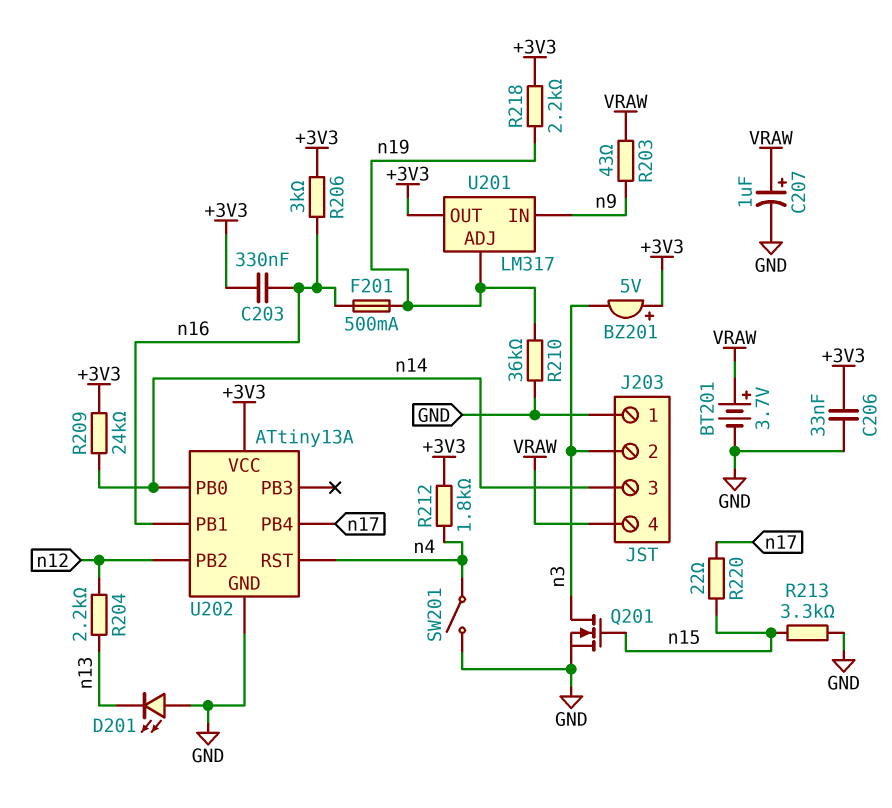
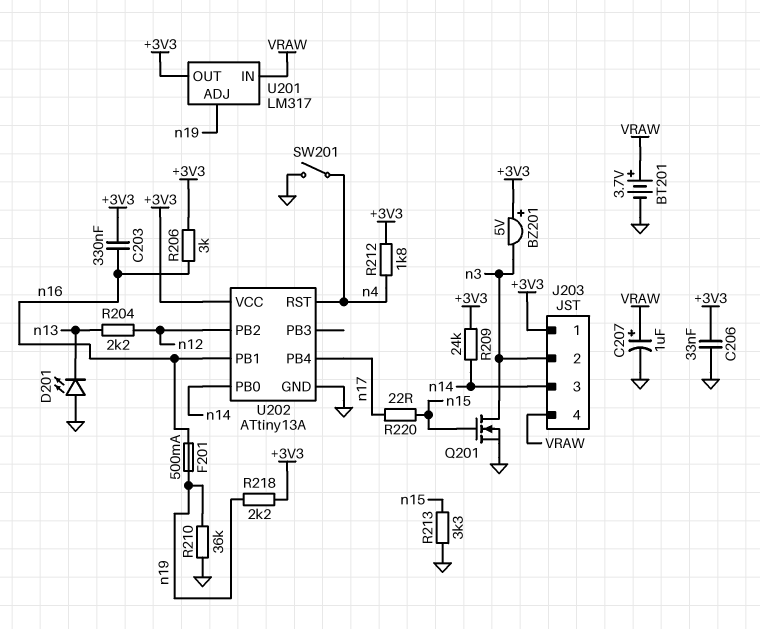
J203 pin 1: GND -> +3V3
R203: 43 (VRAW, n9) -> none
U201 pin IN: n9 -> VRAW

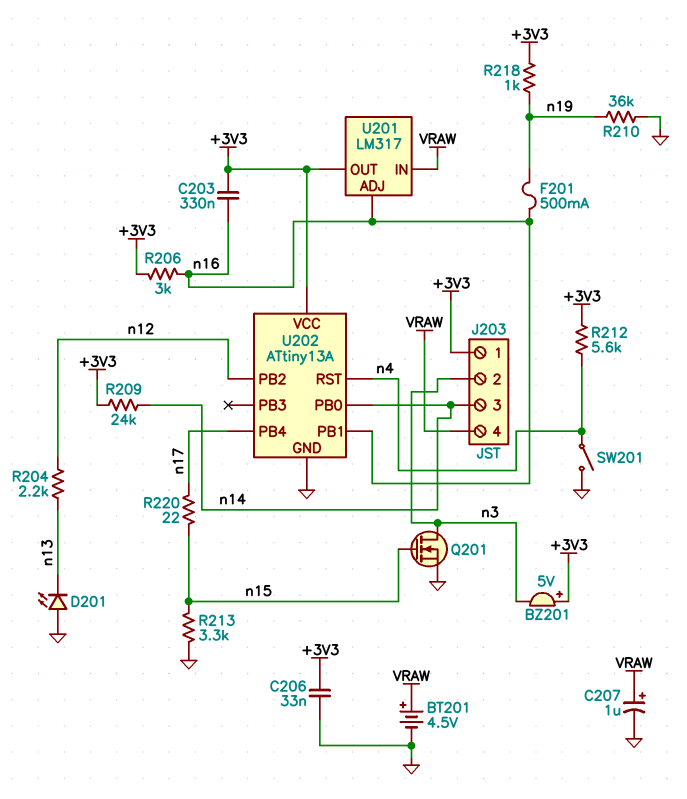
BT201: 3.7V (plus VRAW, minus GND) -> 4.5V (plus VRAW, minus GND)
R212: 1.8k (+3V3, n4) -> 5.6k (+3V3, n4)
R218: 2.2k (+3V3, n19) -> 1k (+3V3, n19)
U201 pin ADJ: n19 -> n16

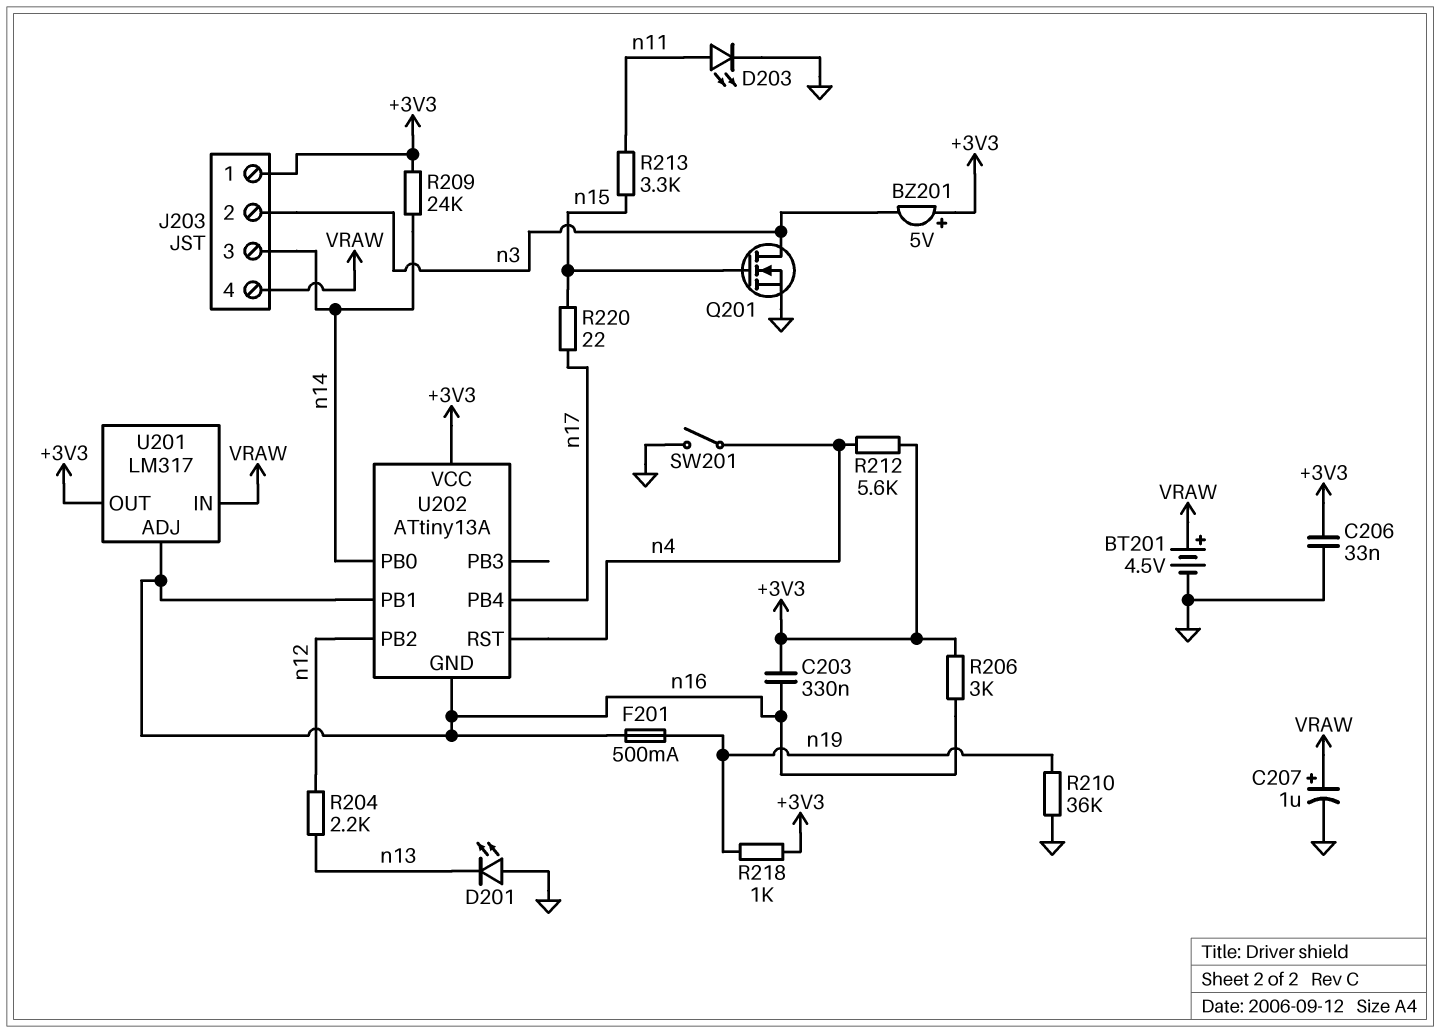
D203: none -> LED (A n11, K GND)
R213: 3.3k (GND, n15) -> 3.3k (n11, n15)
U202 pin GND: GND -> n16

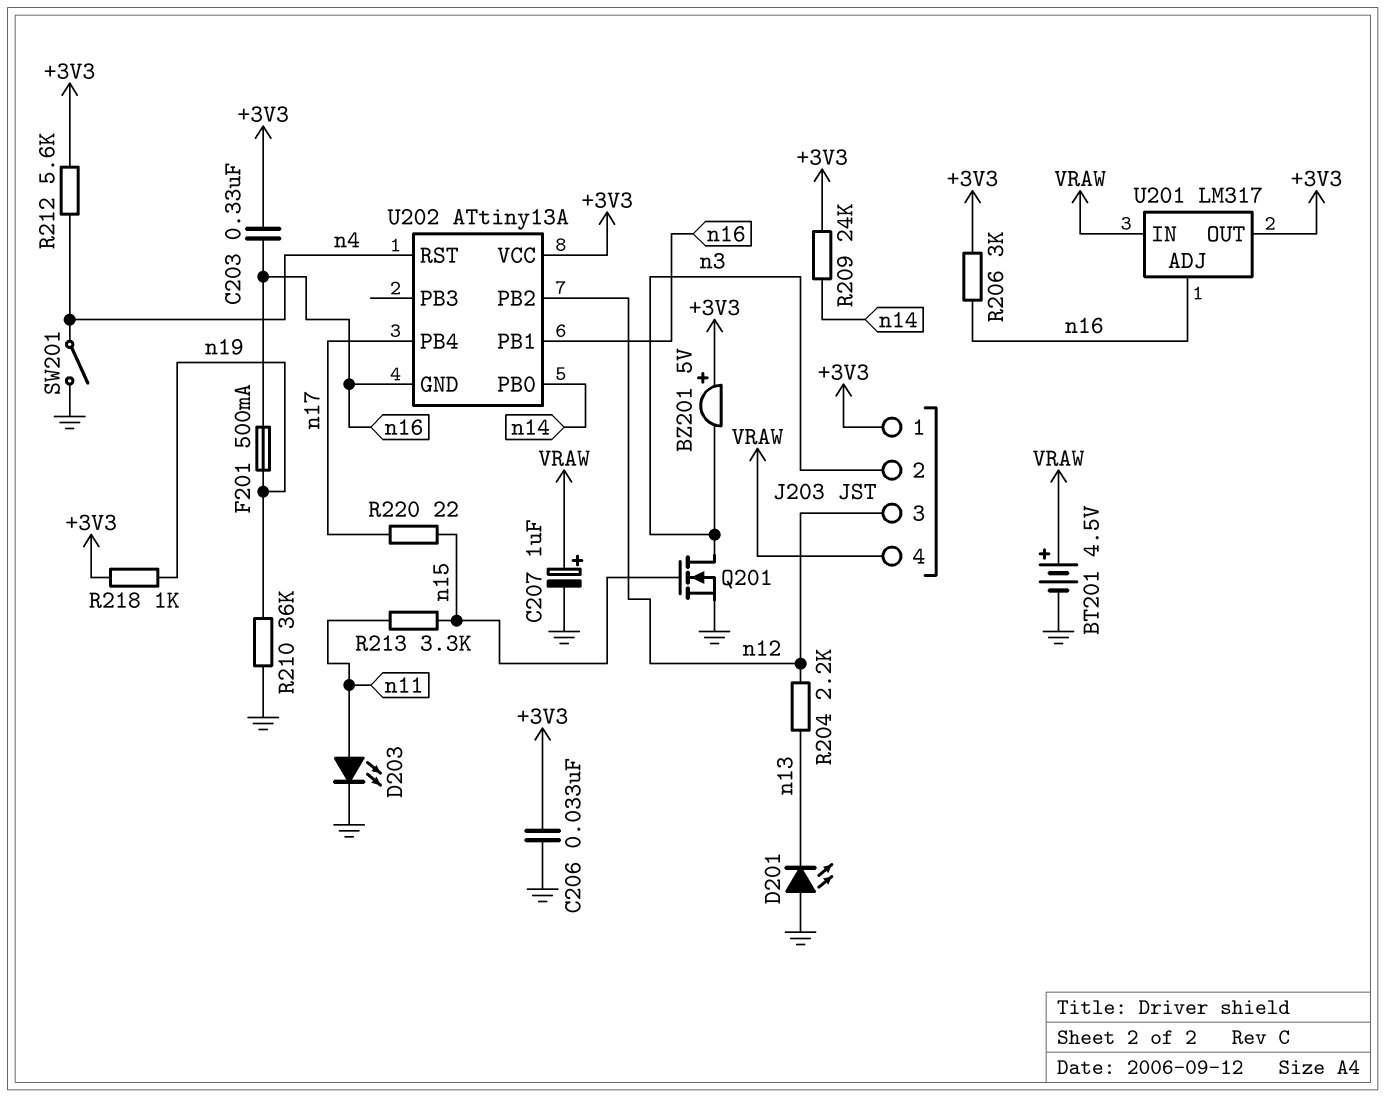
J203 pin 3: n14 -> n12

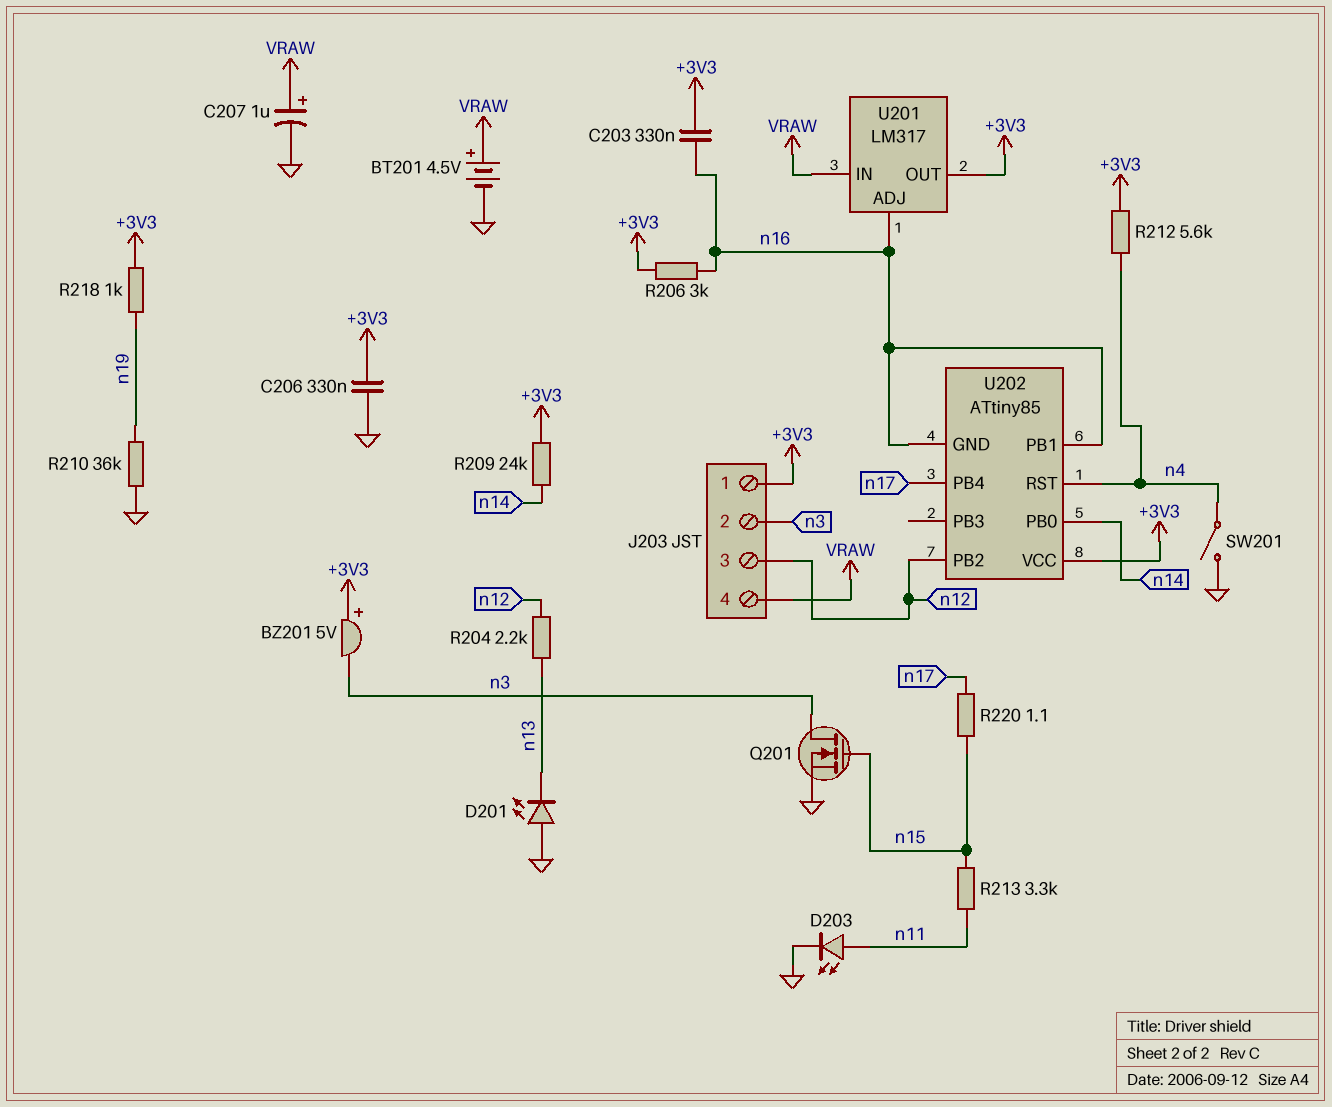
C206: 33nF (+3V3, GND) -> 330nF (+3V3, GND)
F201: 500mA (n16, n19) -> none
R220: 22 (n15, n17) -> 1.1 (n15, n17)
U202: ATtiny13A -> ATtiny85

